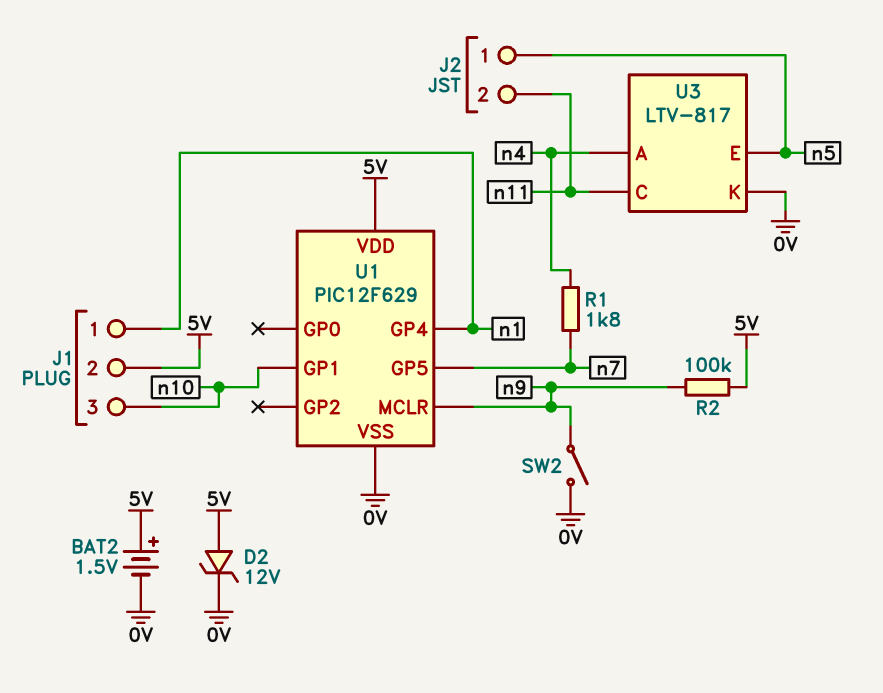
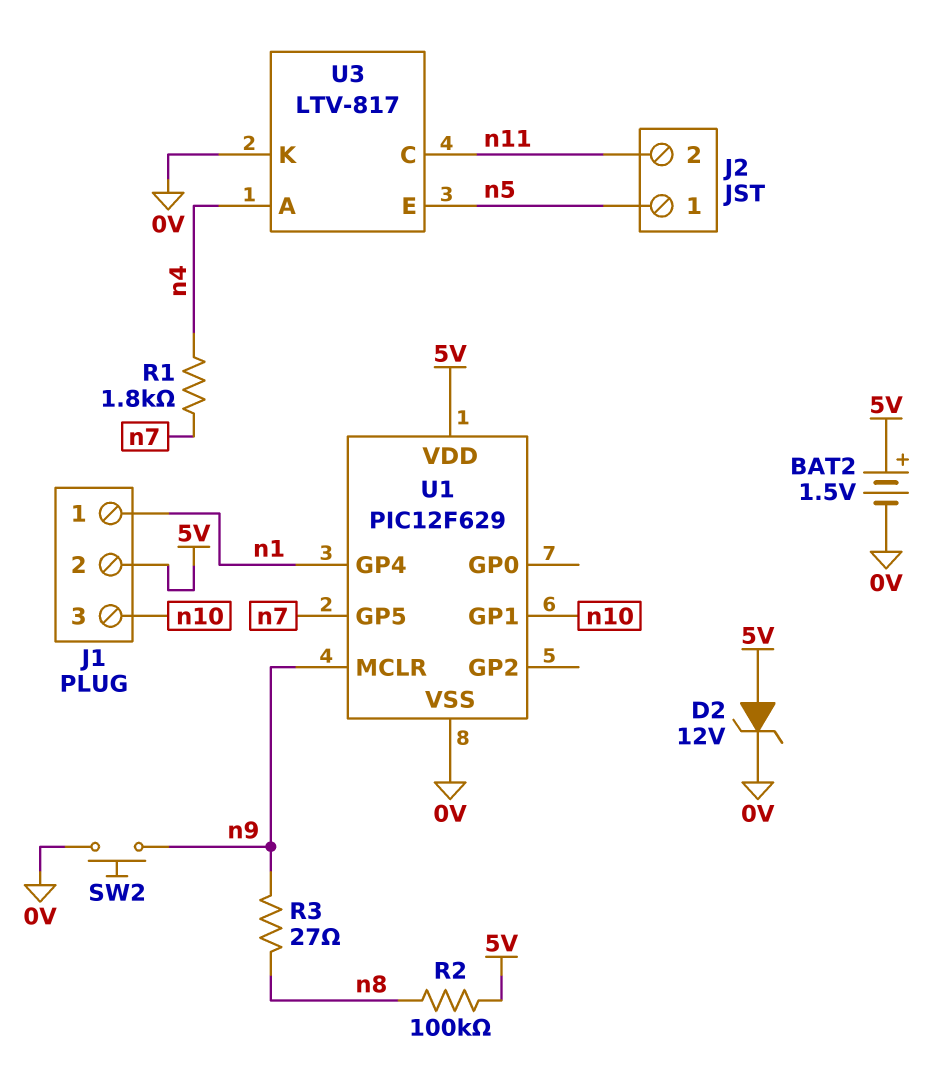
R2: 100k (5V, n9) -> 100k (5V, n8)
R3: none -> 27 (n8, n9)
SW2: switch (0V, n9) -> button (0V, n9)

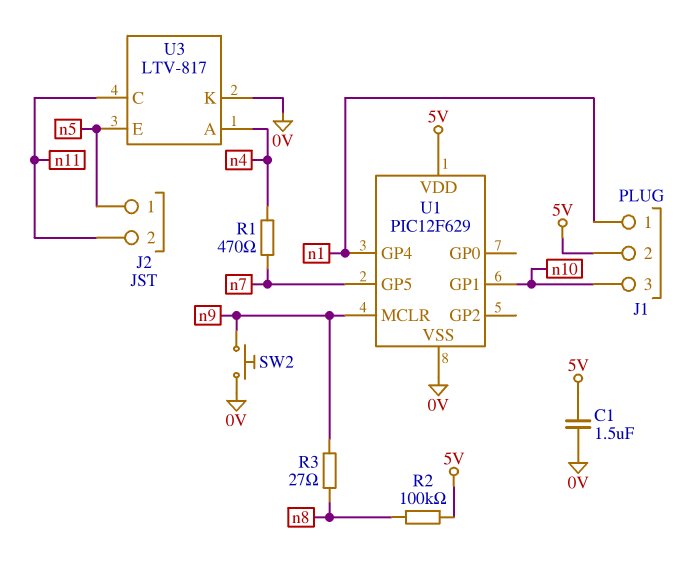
BAT2: 1.5V (plus 5V, minus 0V) -> none
C1: none -> 1.5uF (0V, 5V)
D2: zener 12V (A 5V, K 0V) -> none
R1: 1.8k (n4, n7) -> 470 (n4, n7)

